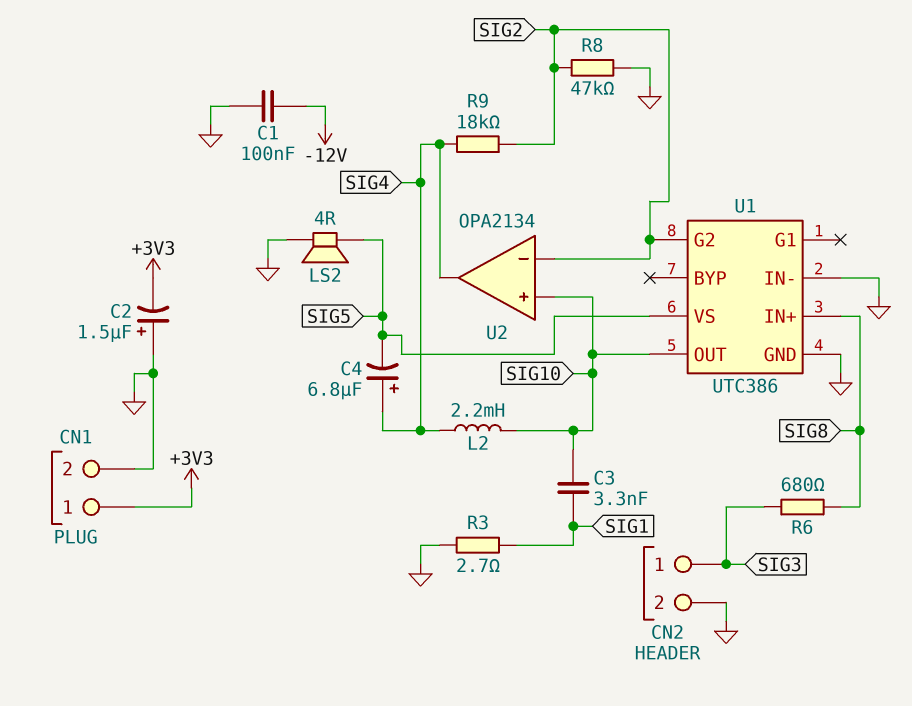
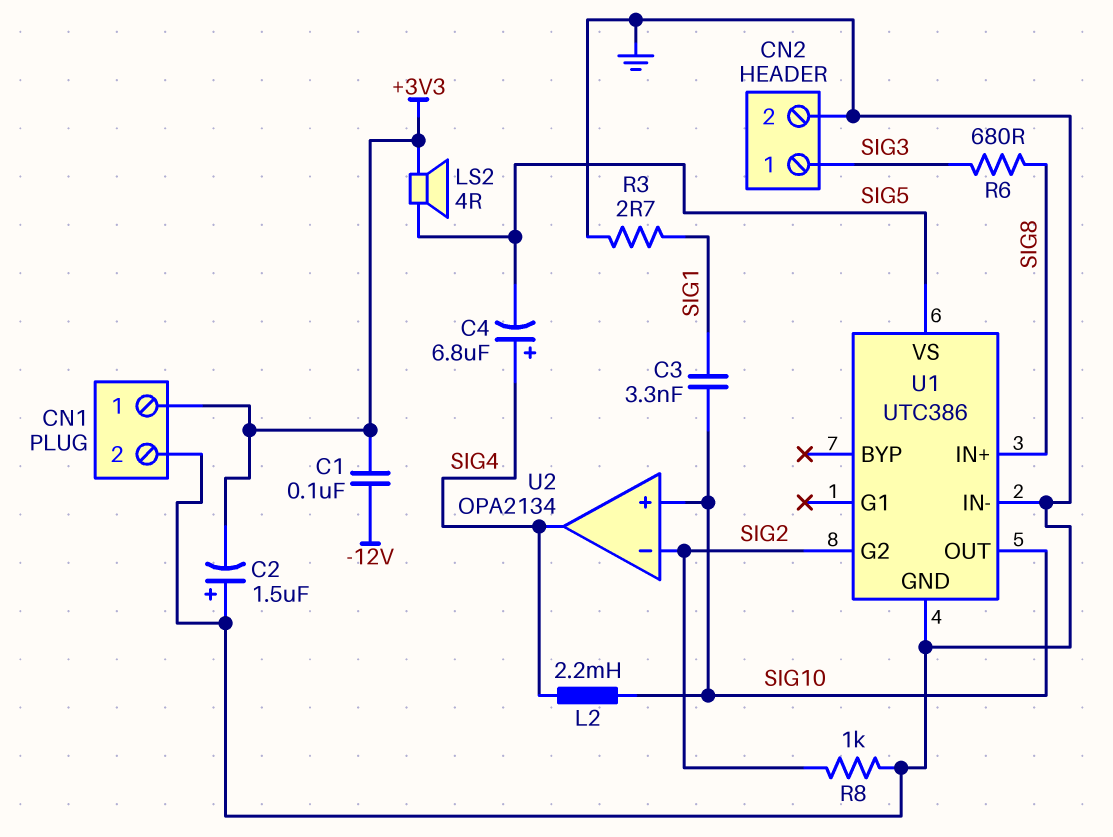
C1: 100nF (-12V, GND) -> 100nF (+3V3, -12V)
LS2: speaker 4R (GND, SIG5) -> speaker 4R (+3V3, SIG5)
R8: 47k (GND, SIG2) -> 1k (GND, SIG2)
R9: 18k (SIG2, SIG4) -> none

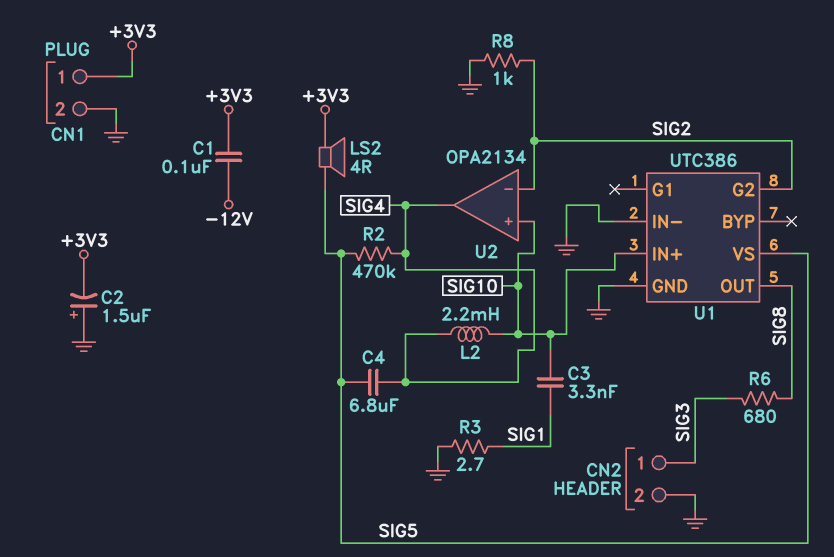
C4: 6.8uF (plus SIG4, minus SIG5) -> 6.8uF (SIG4, SIG5)
R2: none -> 470k (SIG4, SIG5)
U1 pin IN+: SIG8 -> SIG10
U1 pin OUT: SIG10 -> SIG8

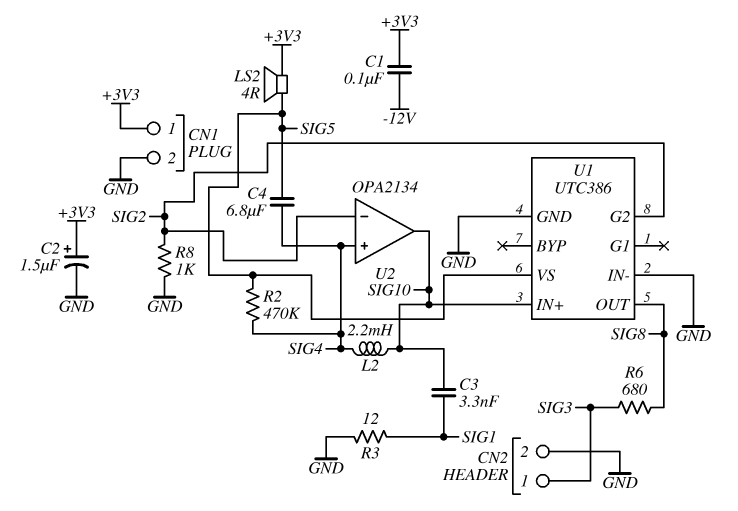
C2: 1.5uF (plus GND, minus +3V3) -> 1.5uF (plus +3V3, minus GND)
R3: 2.7 (GND, SIG1) -> 12 (GND, SIG1)
U2 pin in+: SIG10 -> SIG4
U2 pin out: SIG4 -> SIG10

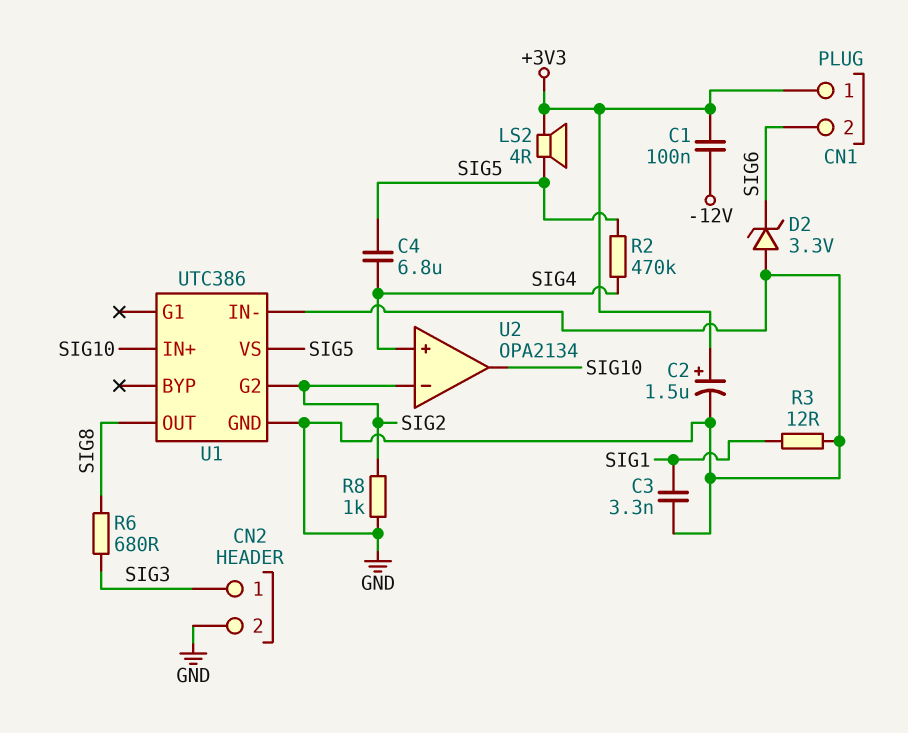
C3: 3.3nF (SIG1, SIG10) -> 3.3nF (GND, SIG1)
CN1 pin 2: GND -> SIG6
D2: none -> zener 3.3V (A GND, K SIG6)
L2: 2.2mH (SIG4, SIG10) -> none

